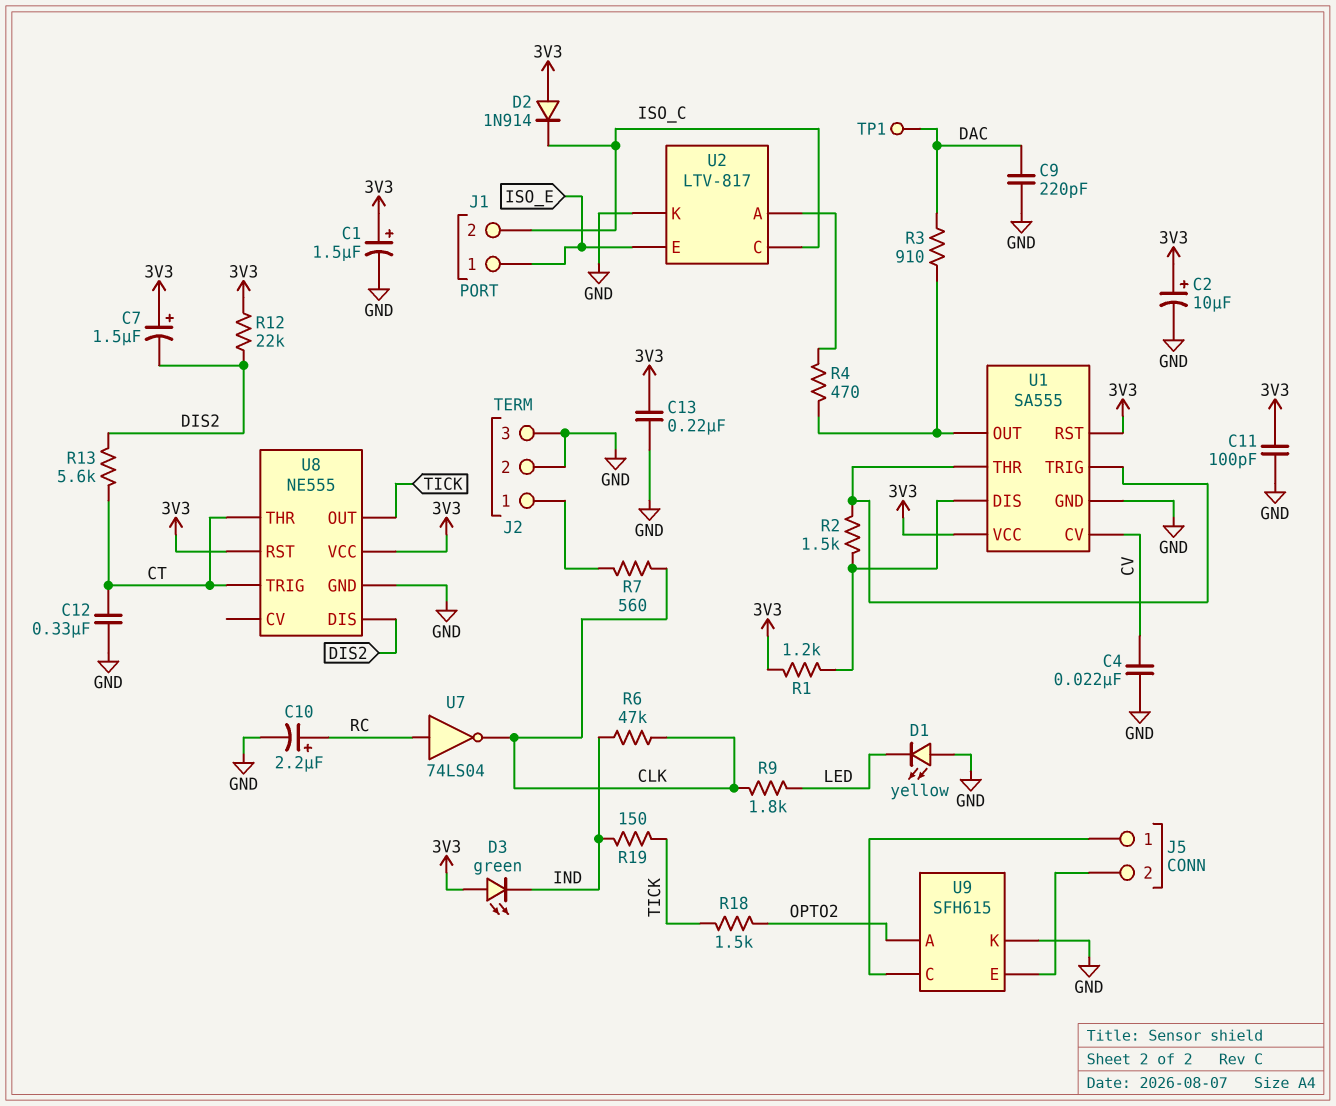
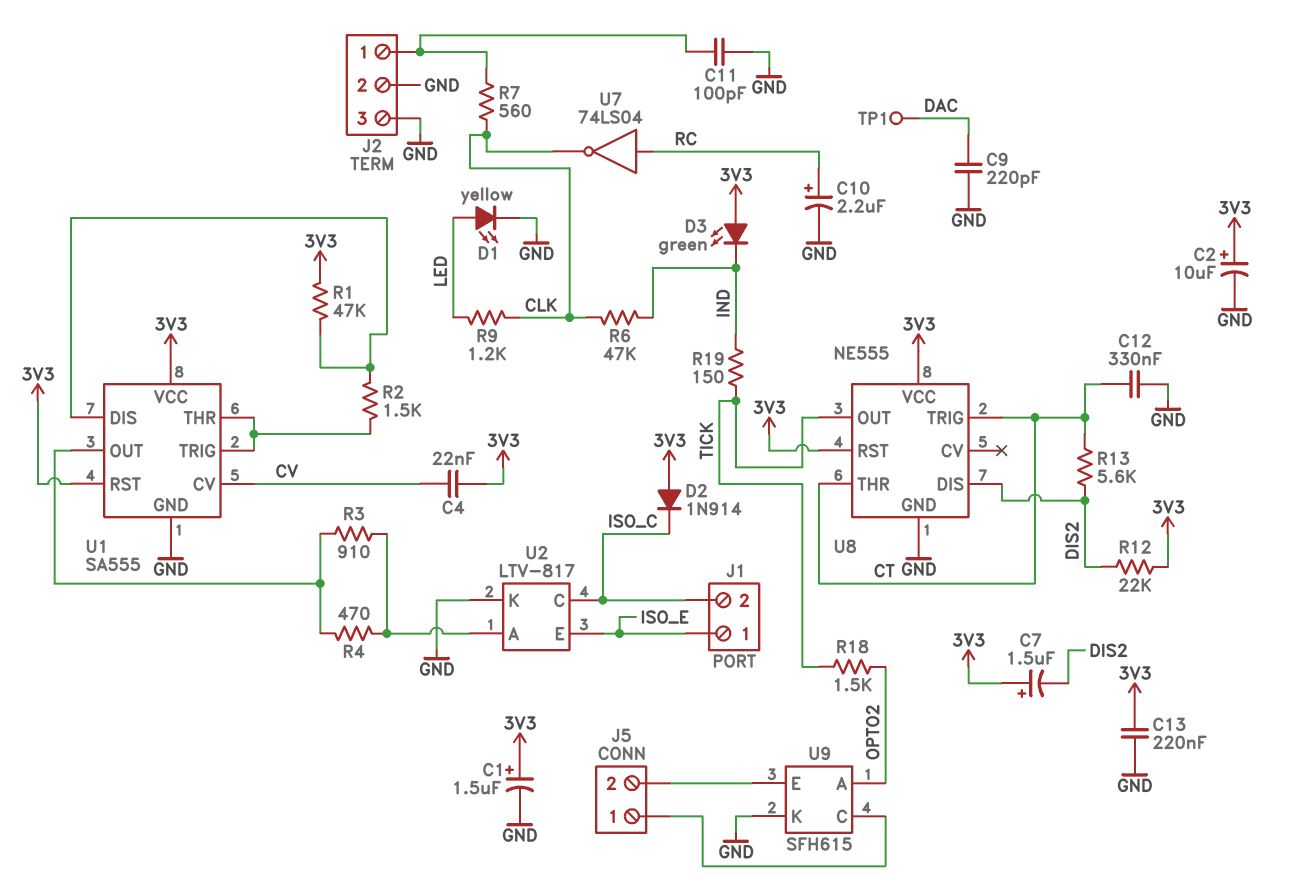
C4: 22nF (CV, GND) -> 22nF (3V3, CV)
C11: 100pF (3V3, GND) -> 100pF (GND, J2/1)
D1: LED yellow (A GND, K LED) -> LED yellow (A LED, K GND)
R1: 1.2k (3V3, U1/DIS) -> 47k (3V3, U1/DIS)
R3: 910 (DAC, U1/OUT) -> 910 (U1/OUT, U2/A)
R9: 1.8k (CLK, LED) -> 1.2k (CLK, LED)

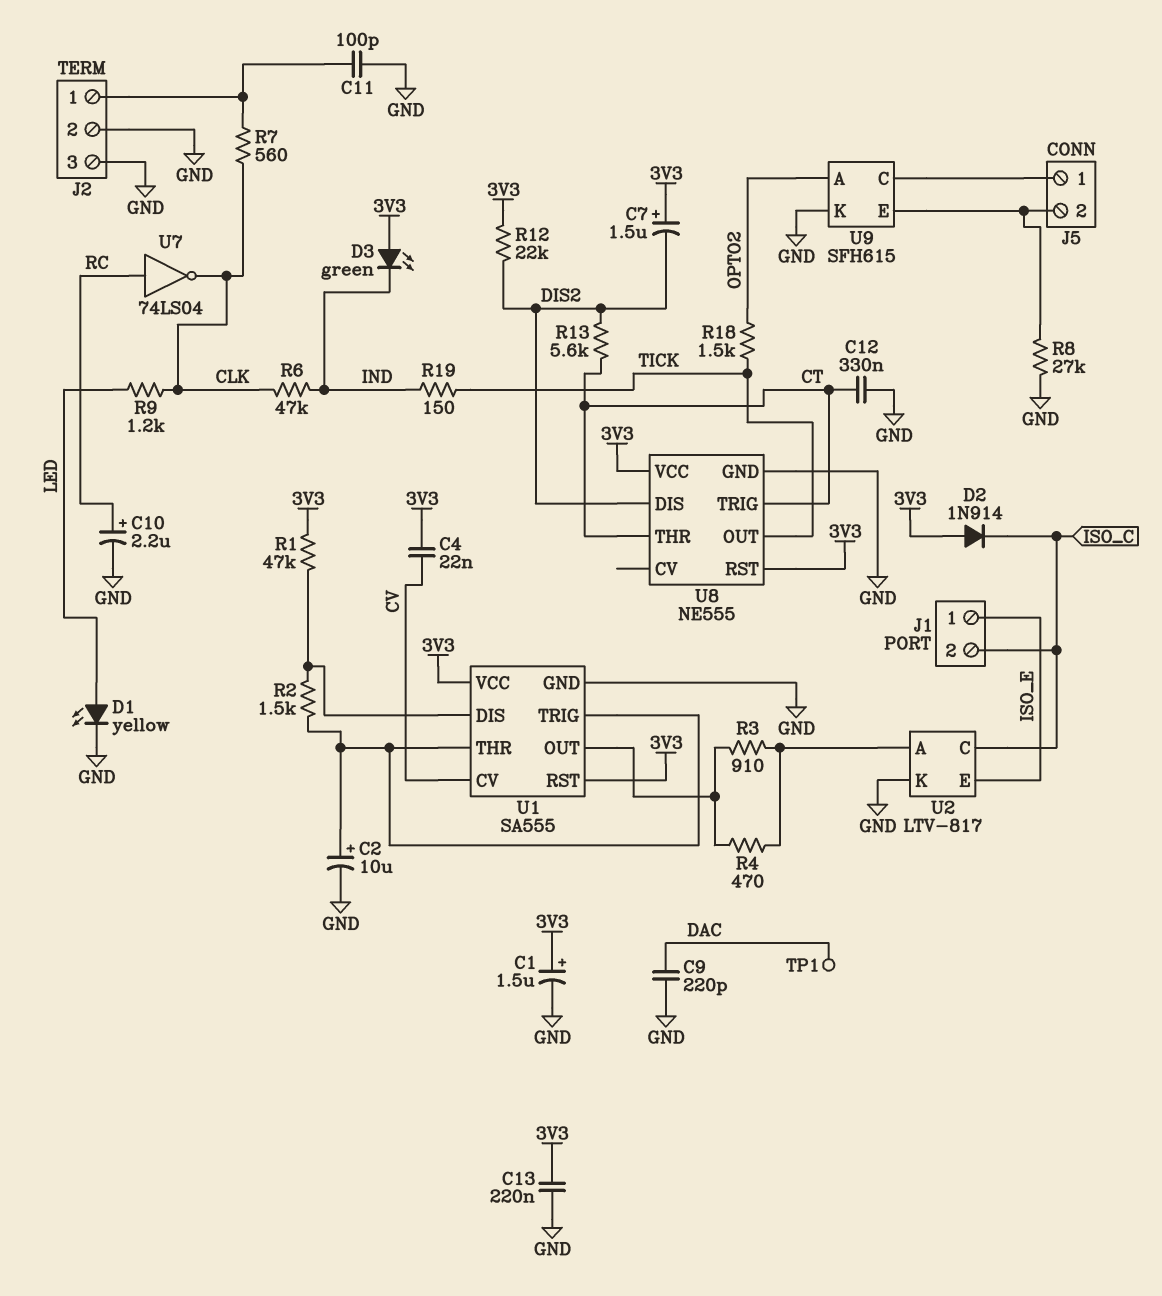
C2: 10uF (plus 3V3, minus GND) -> 10uF (plus U1/THR, minus GND)
R8: none -> 27k (GND, J5/2)

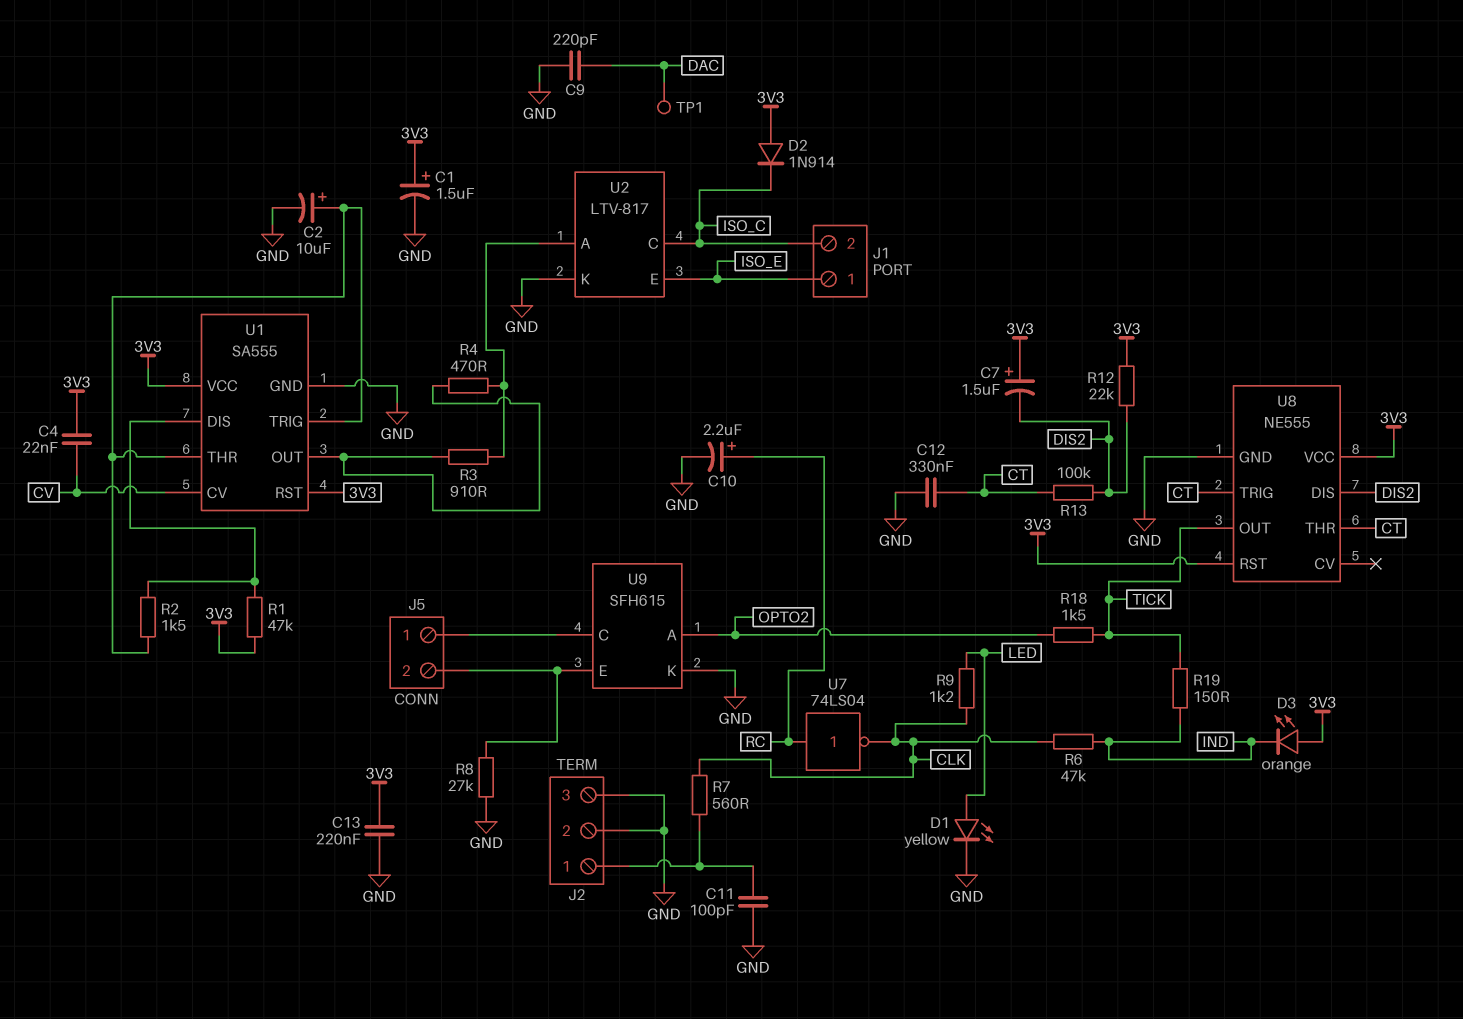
D3: LED green (A 3V3, K IND) -> LED orange (A 3V3, K IND)
R13: 5.6k (CT, DIS2) -> 100k (CT, DIS2)

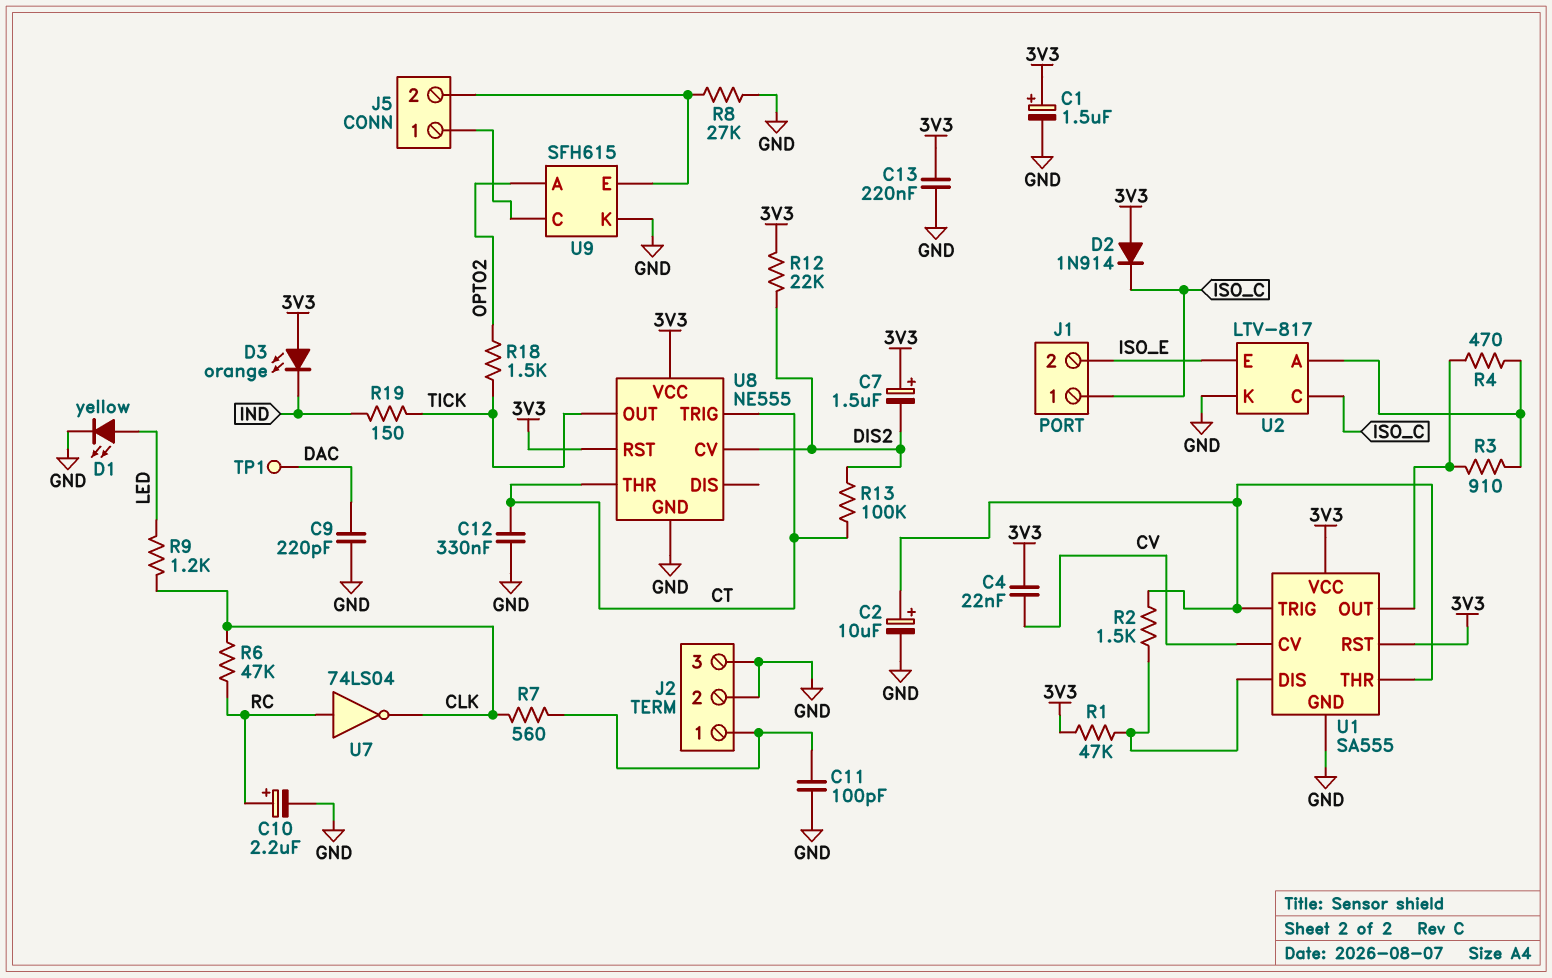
J1 pin 1: ISO_E -> ISO_C
J1 pin 2: ISO_C -> ISO_E
R6: 47k (CLK, IND) -> 47k (CLK, RC)
U8 pin CV: none -> DIS2
U8 pin DIS: DIS2 -> none

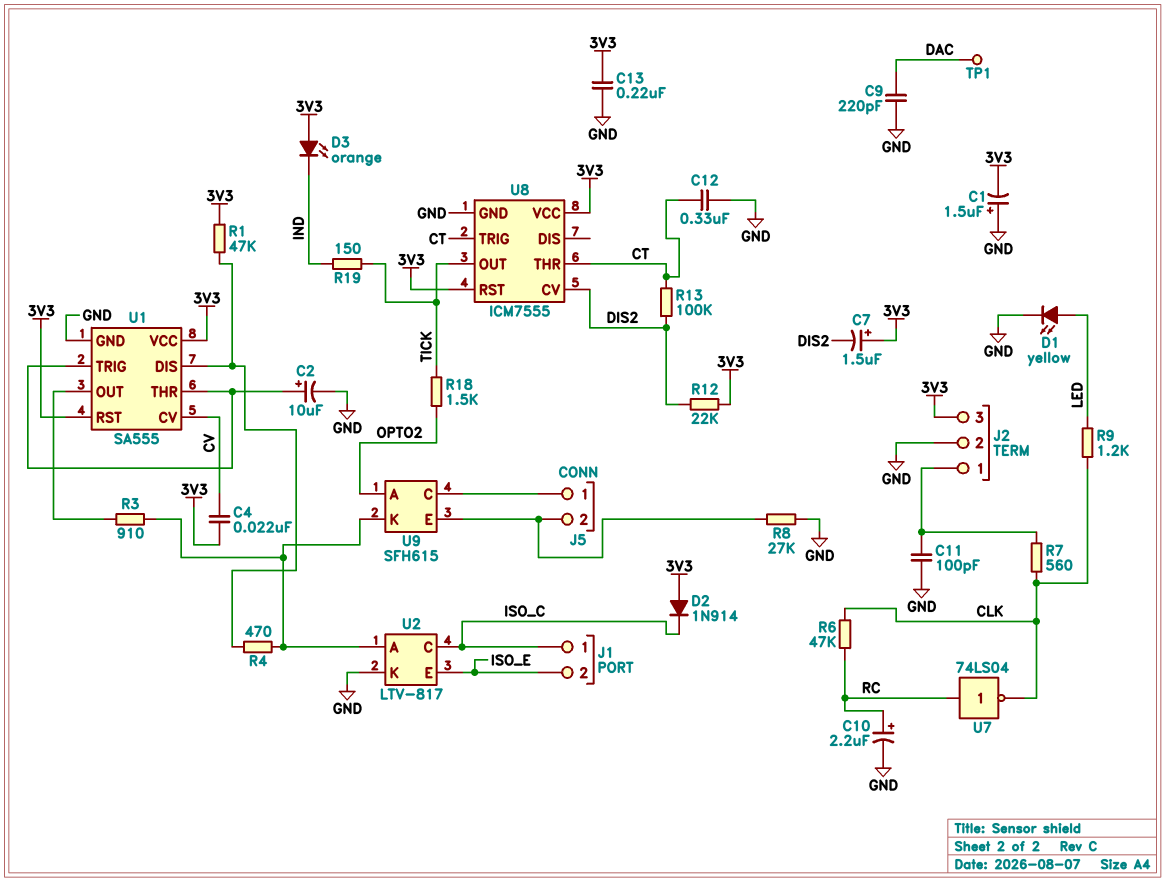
C1: 1.5uF (plus 3V3, minus GND) -> 1.5uF (plus GND, minus 3V3)
J2 pin 3: GND -> 3V3
R2: 1.5k (U1/DIS, U1/THR) -> none
R4: 470 (U1/OUT, U2/A) -> 470 (U1/DIS, U2/A)
U8: NE555 -> ICM7555
U9 pin K: GND -> U2/A

